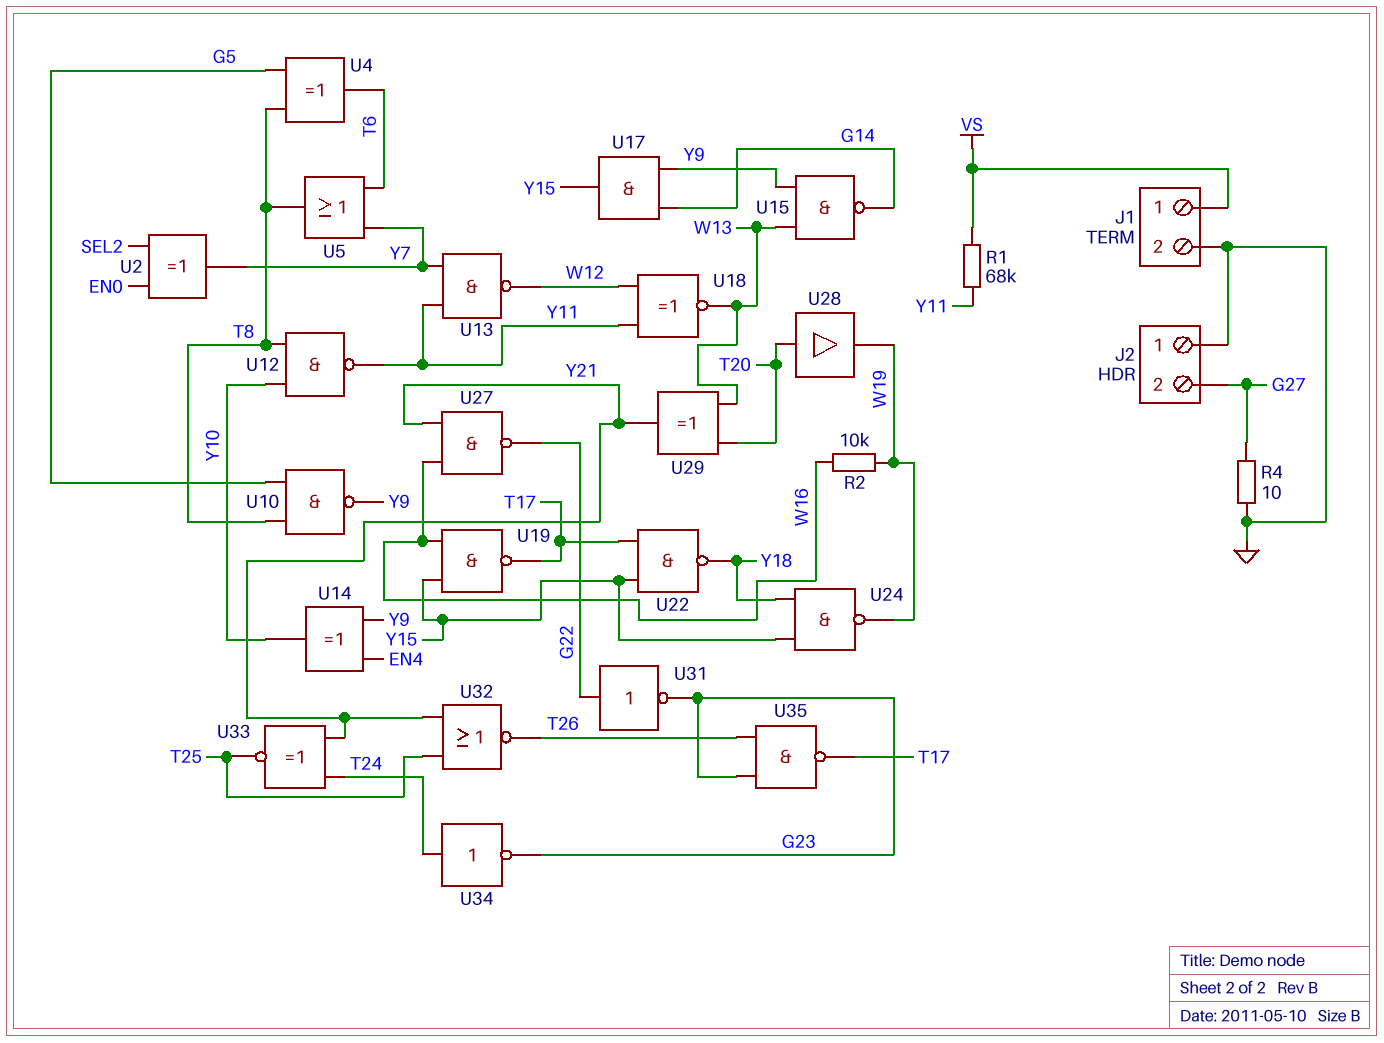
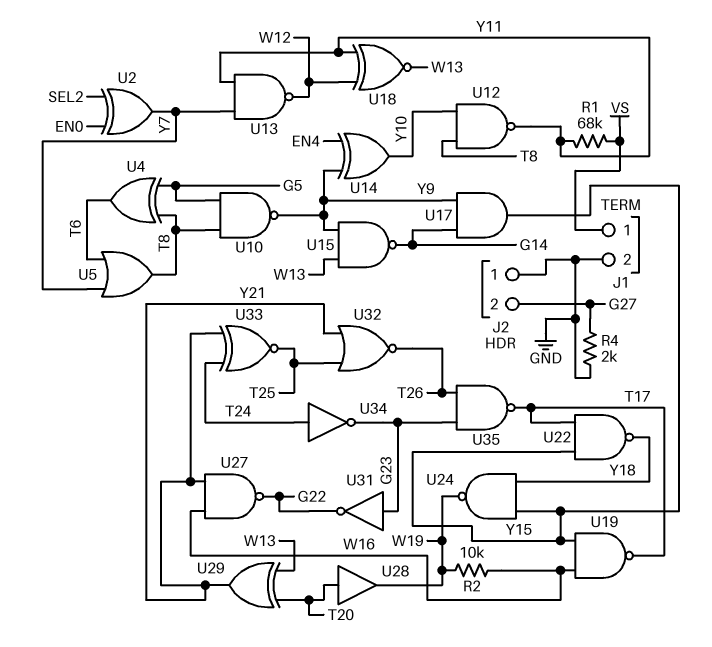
R4: 10 (G27, GND) -> 2k (G27, GND)
U31: NOT (in G22, out G23) -> NOT (in G23, out G22)

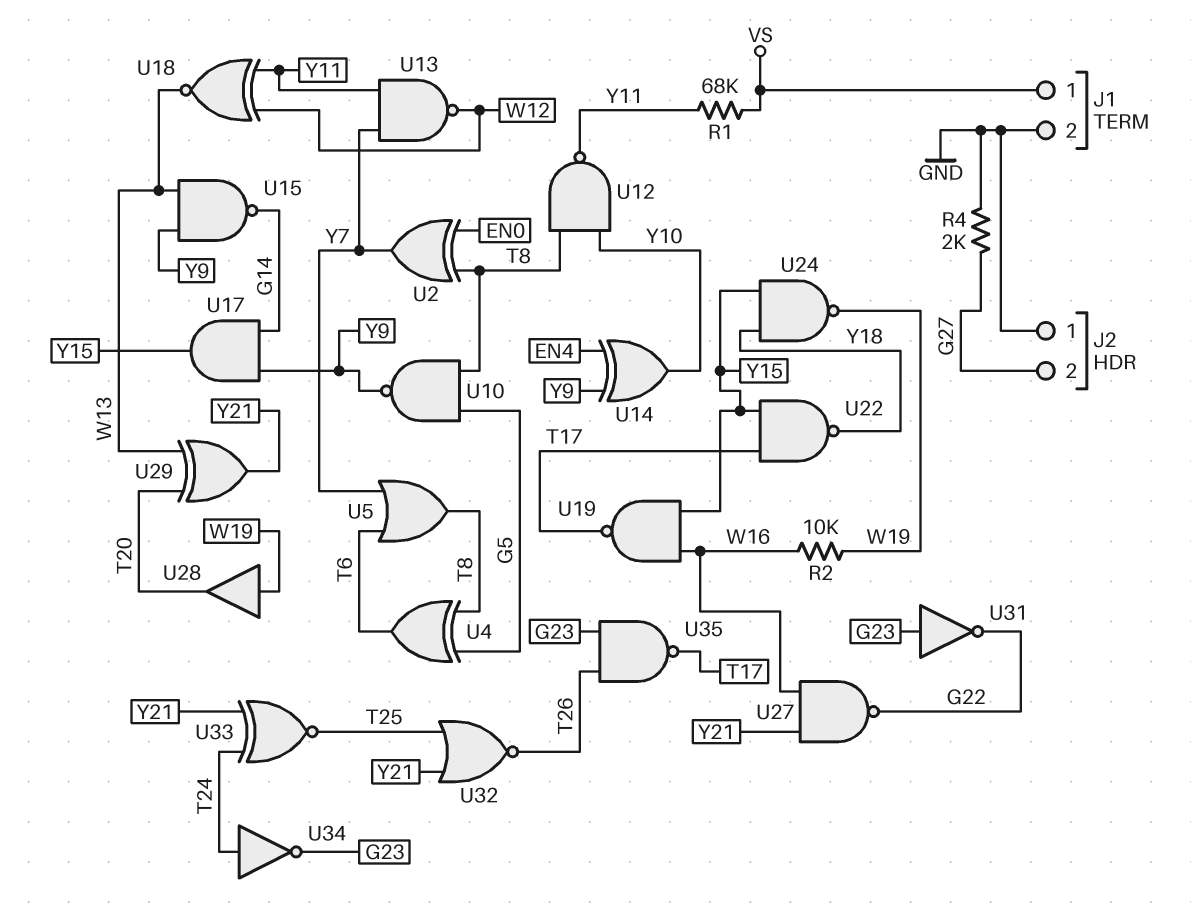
U2: XOR (in EN0, in SEL2, out Y7) -> XOR (in EN0, in T8, out Y7)
U28: buffer (in T20, out W19) -> buffer (in W19, out T20)

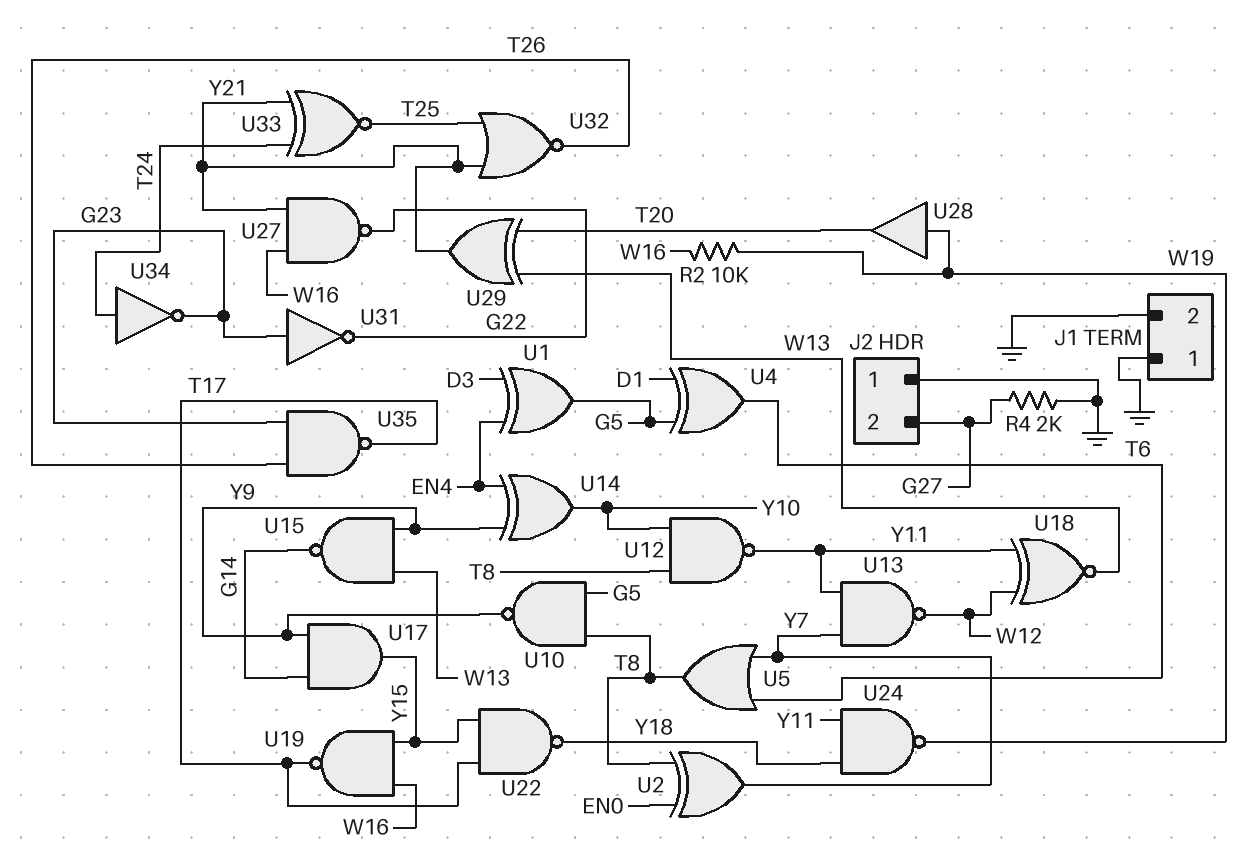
J1 pin 1: VS -> GND
R1: 68k (VS, Y11) -> none
U1: none -> XOR (in D3, in EN4, out G5)
U4: XOR (in G5, in T8, out T6) -> XOR (in D1, in G5, out T6)
U24: NAND (in Y15, in Y18, out W19) -> NAND (in Y11, in Y18, out W19)

